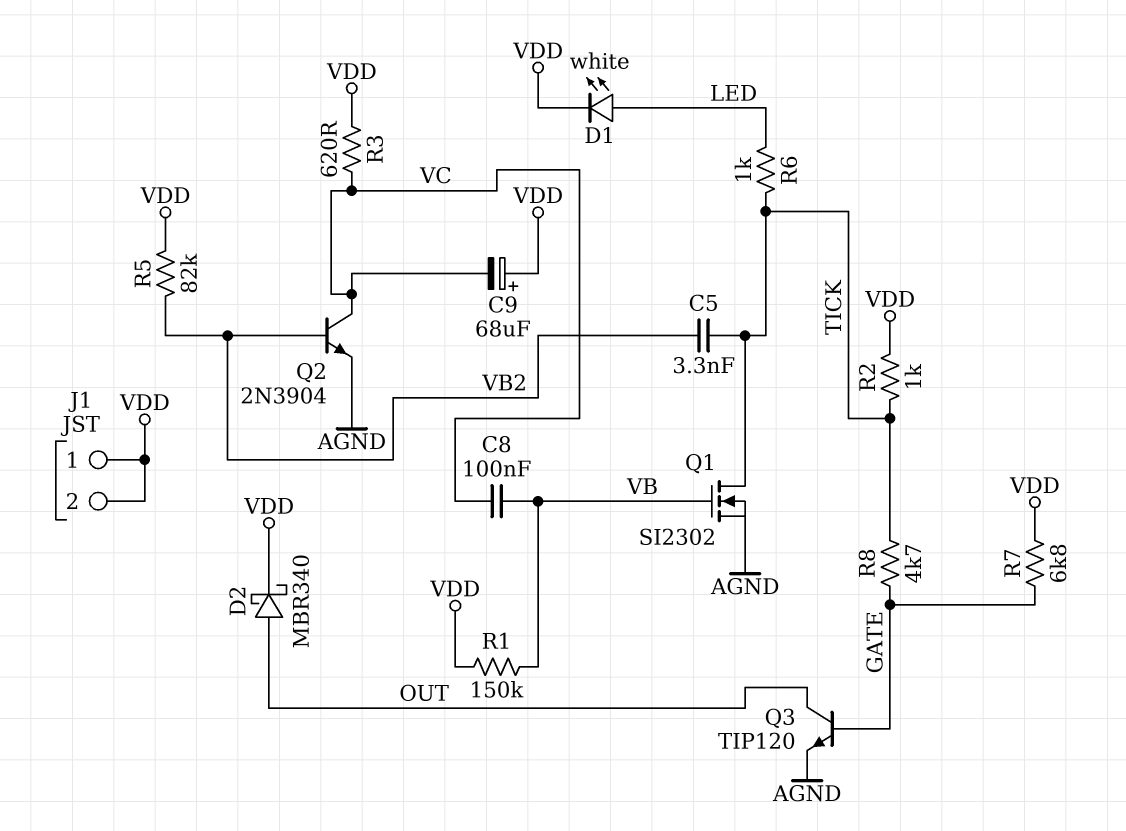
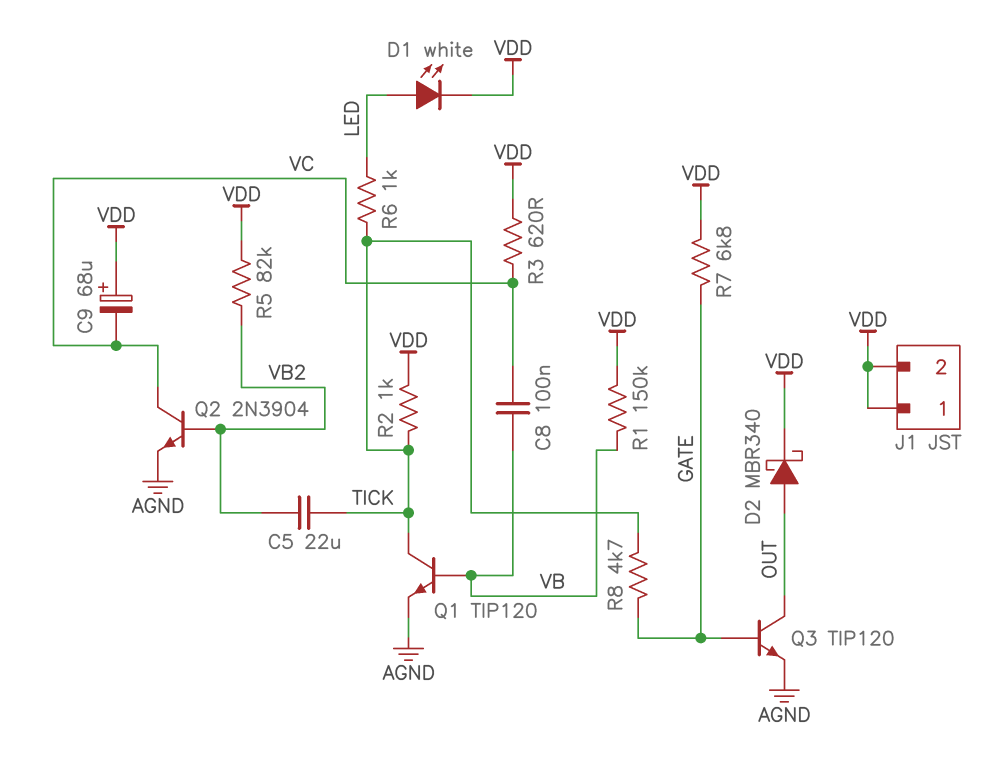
C5: 3.3nF (TICK, VB2) -> 22uF (TICK, VB2)
Q1: NMOS SI2302 (G VB, D TICK, S AGND) -> NPN TIP120 (B VB, C TICK, E AGND)

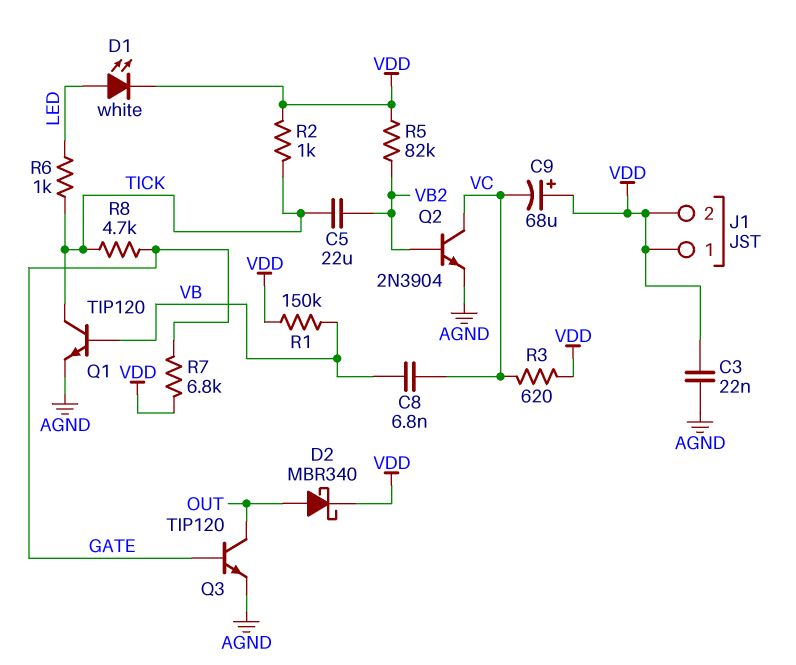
C3: none -> 22nF (AGND, VDD)
C8: 100nF (VB, VC) -> 6.8nF (VB, VC)

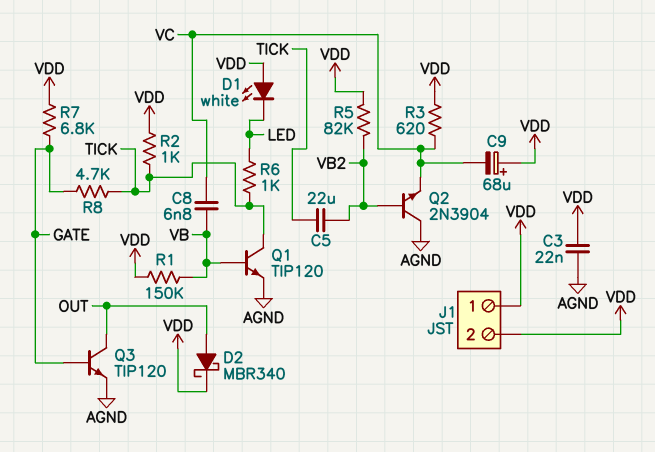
D1: LED white (A LED, K VDD) -> LED white (A VDD, K LED)
Q2: NPN 2N3904 (B VB2, C VC, E AGND) -> NPN 2N3904 (B VB2, C AGND, E VC)

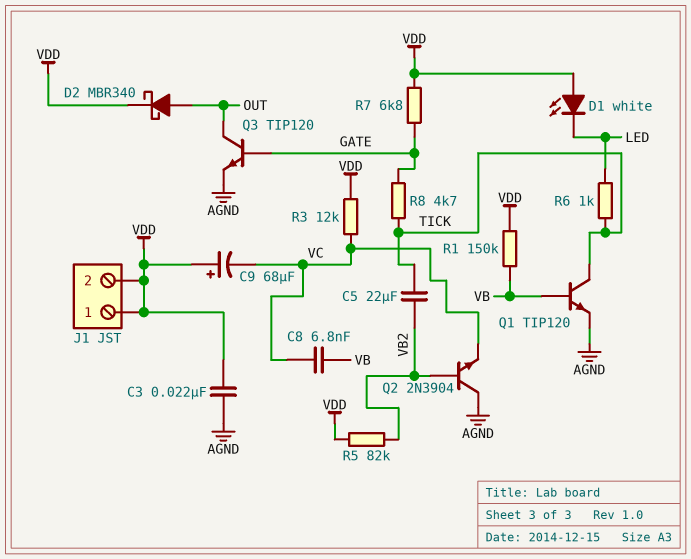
R2: 1k (TICK, VDD) -> none
R3: 620 (VC, VDD) -> 12k (VC, VDD)

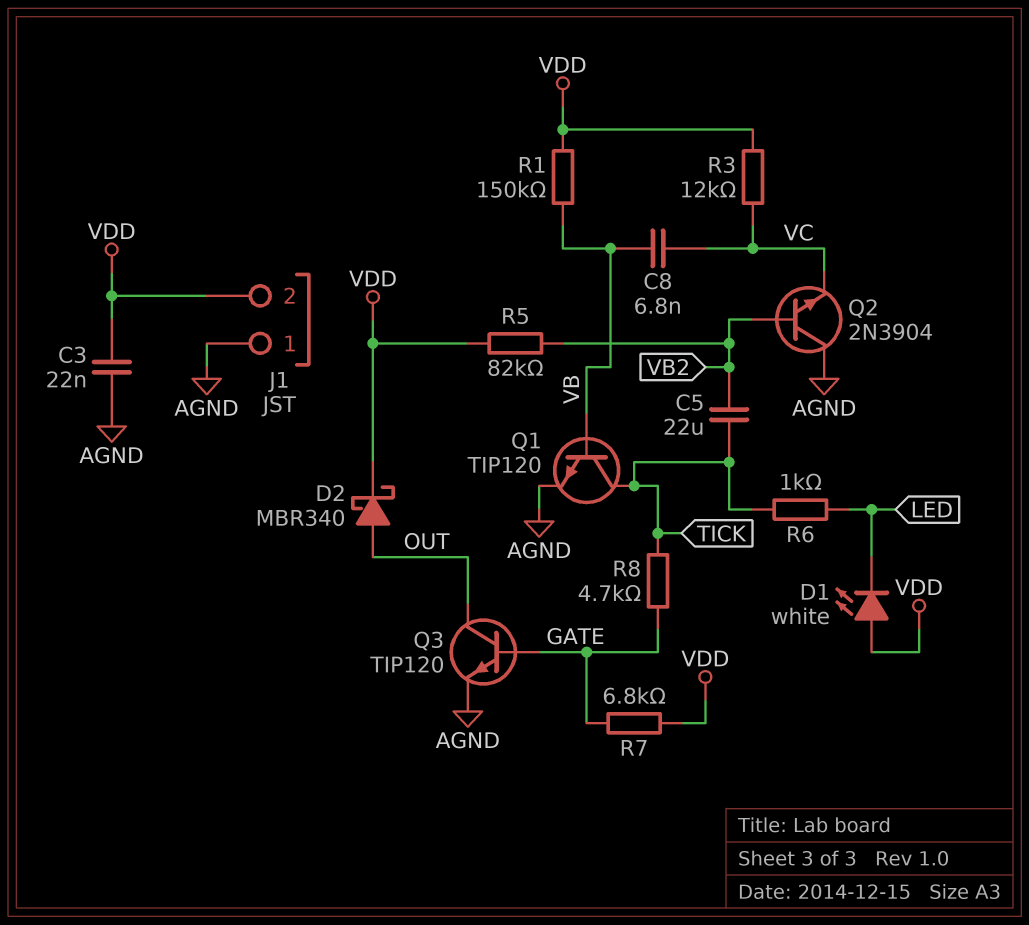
C9: 68uF (plus VDD, minus VC) -> none
J1 pin 1: VDD -> AGND

